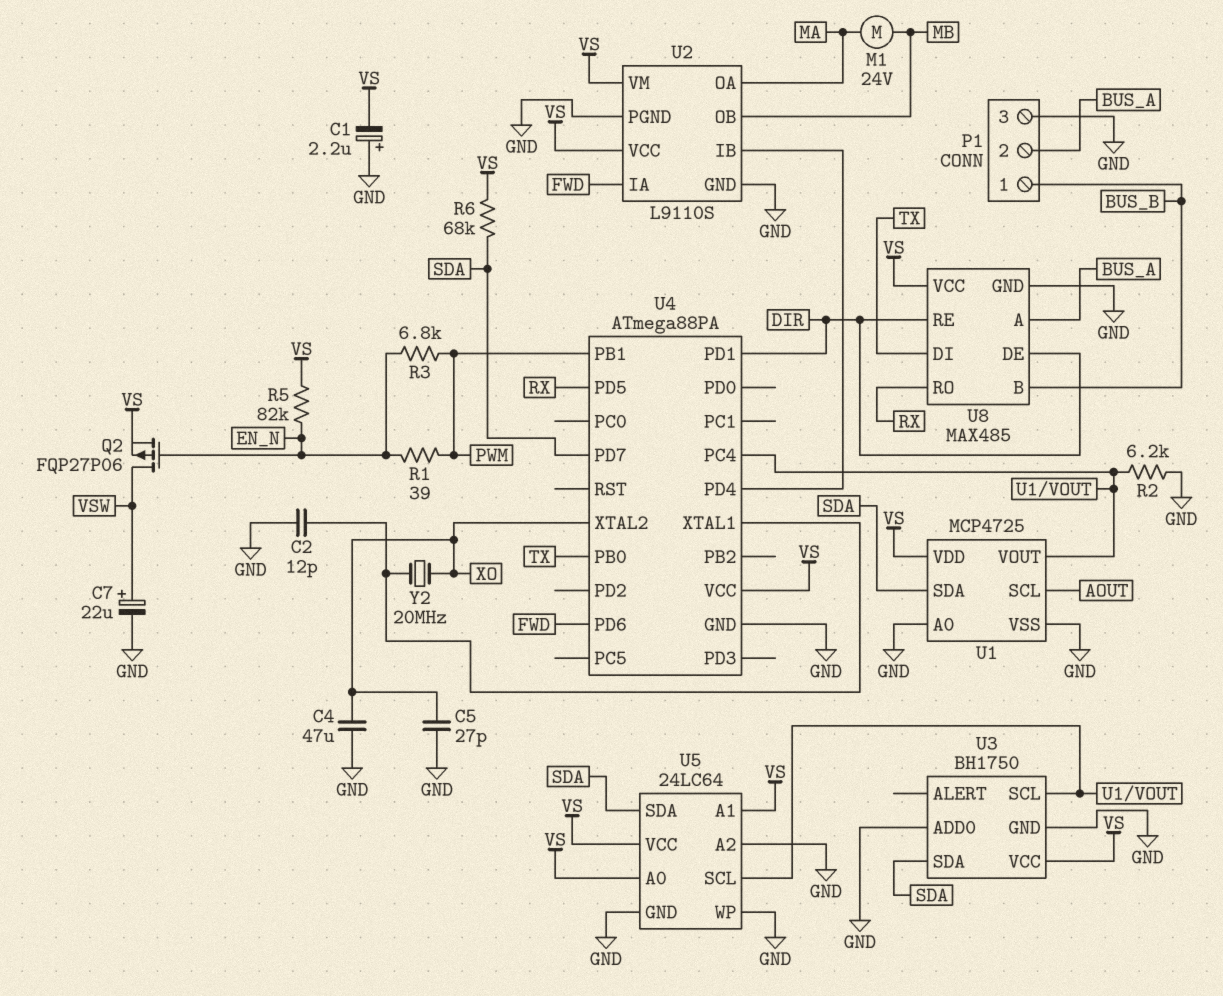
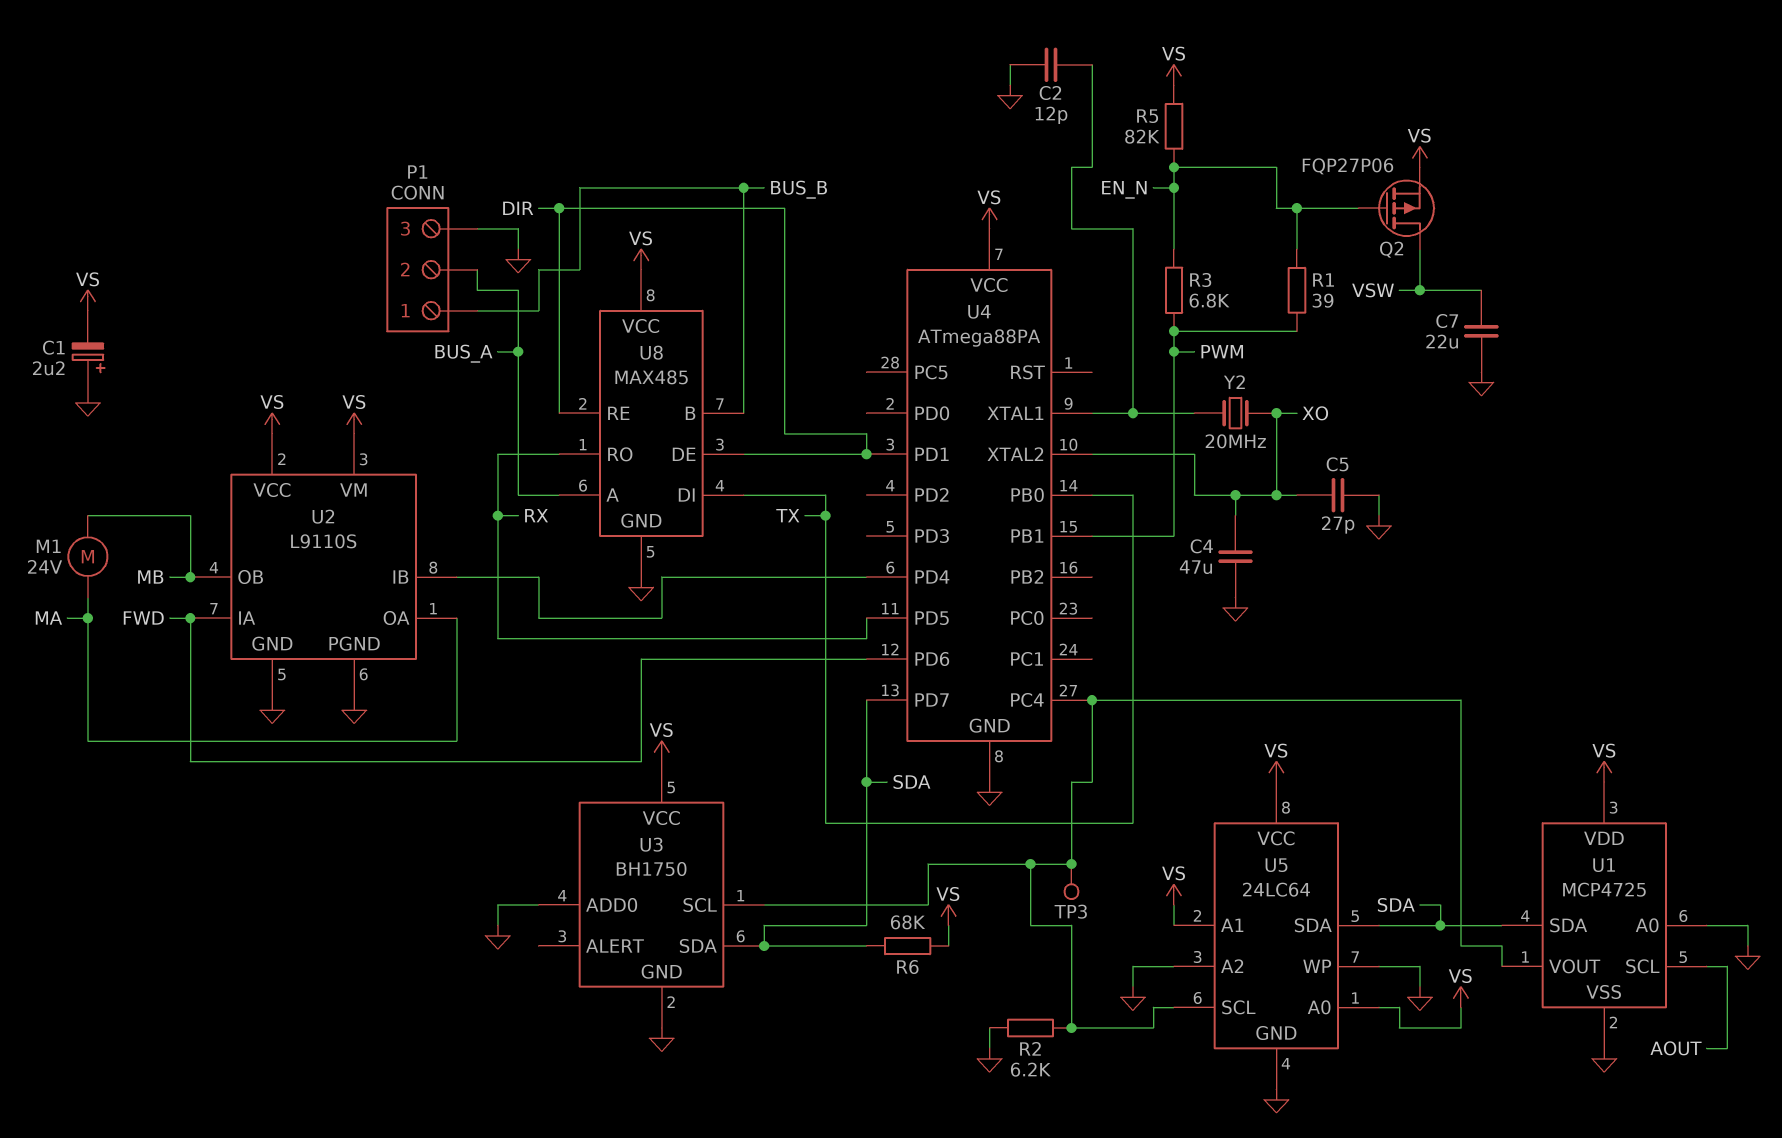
C7: 22uF (plus VSW, minus GND) -> 22uF (GND, VSW)
TP3: none -> test point (U1/VOUT)

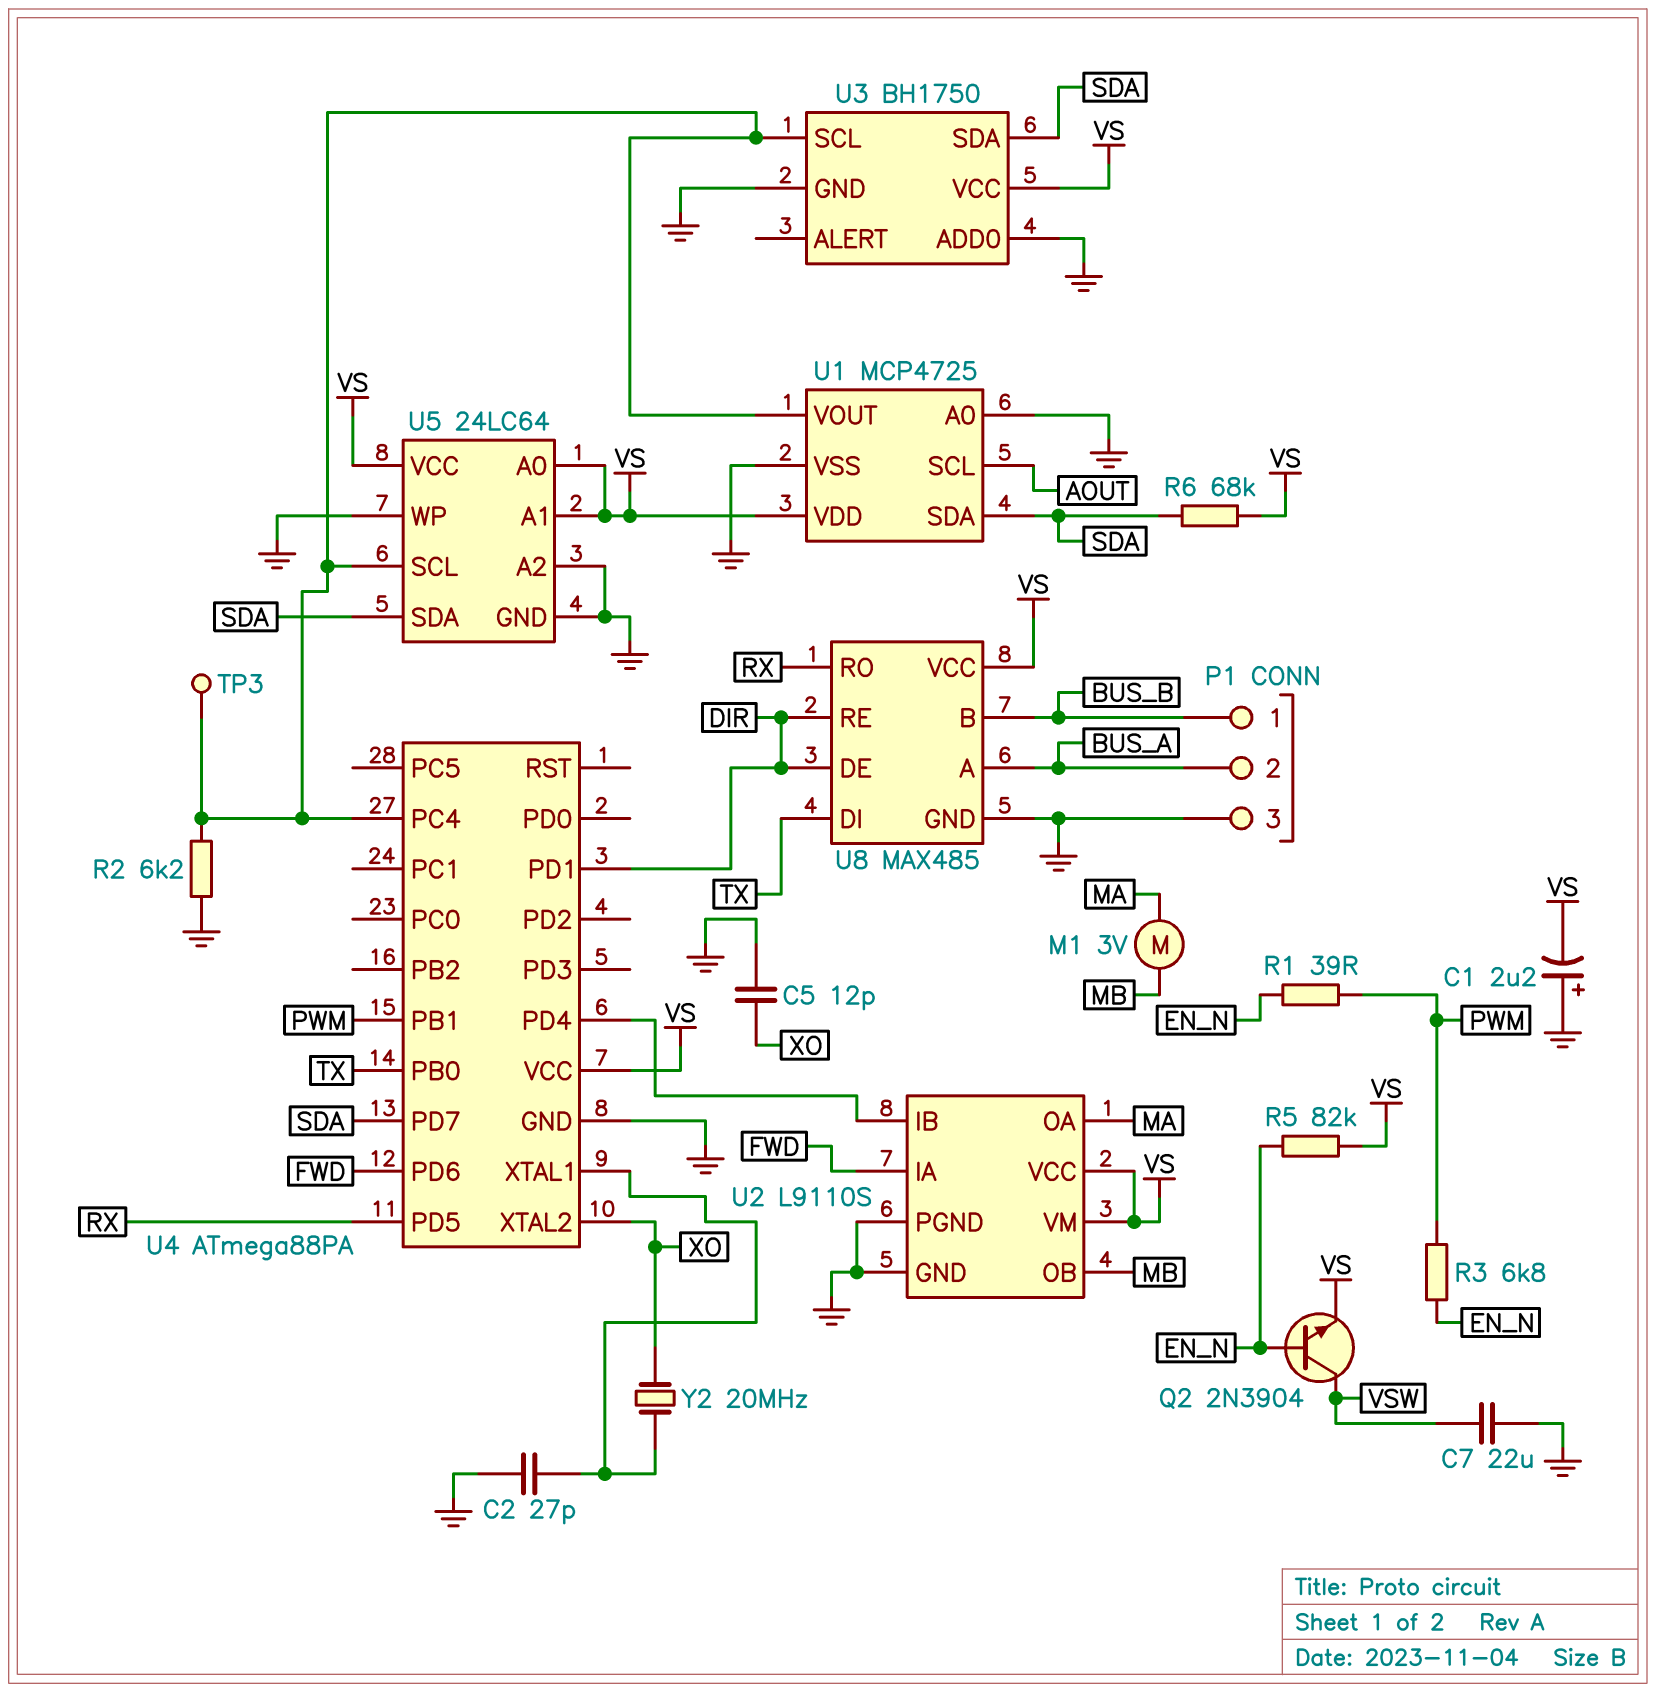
C2: 12pF (GND, U4/XTAL1) -> 27pF (GND, U4/XTAL1)
C4: 47uF (GND, XO) -> none
C5: 27pF (GND, XO) -> 12pF (GND, XO)
M1: motor 24V (MA, MB) -> motor 3V (MA, MB)
Q2: PMOS FQP27P06 (G EN_N, D VSW, S VS) -> NPN 2N3904 (B EN_N, C VSW, E VS)

